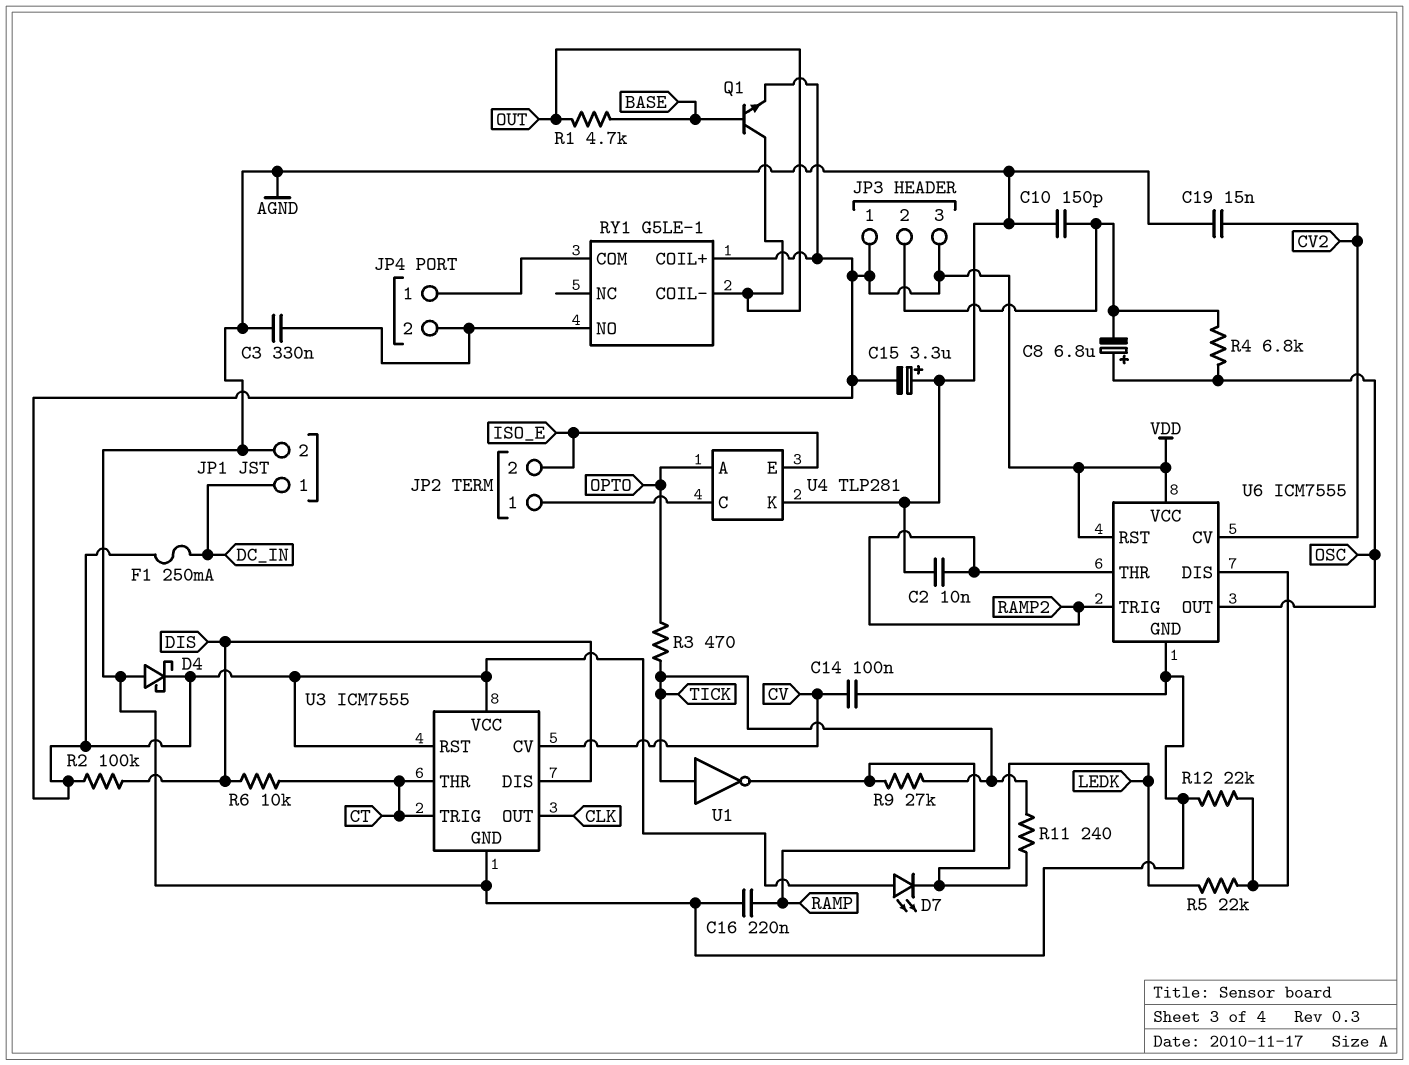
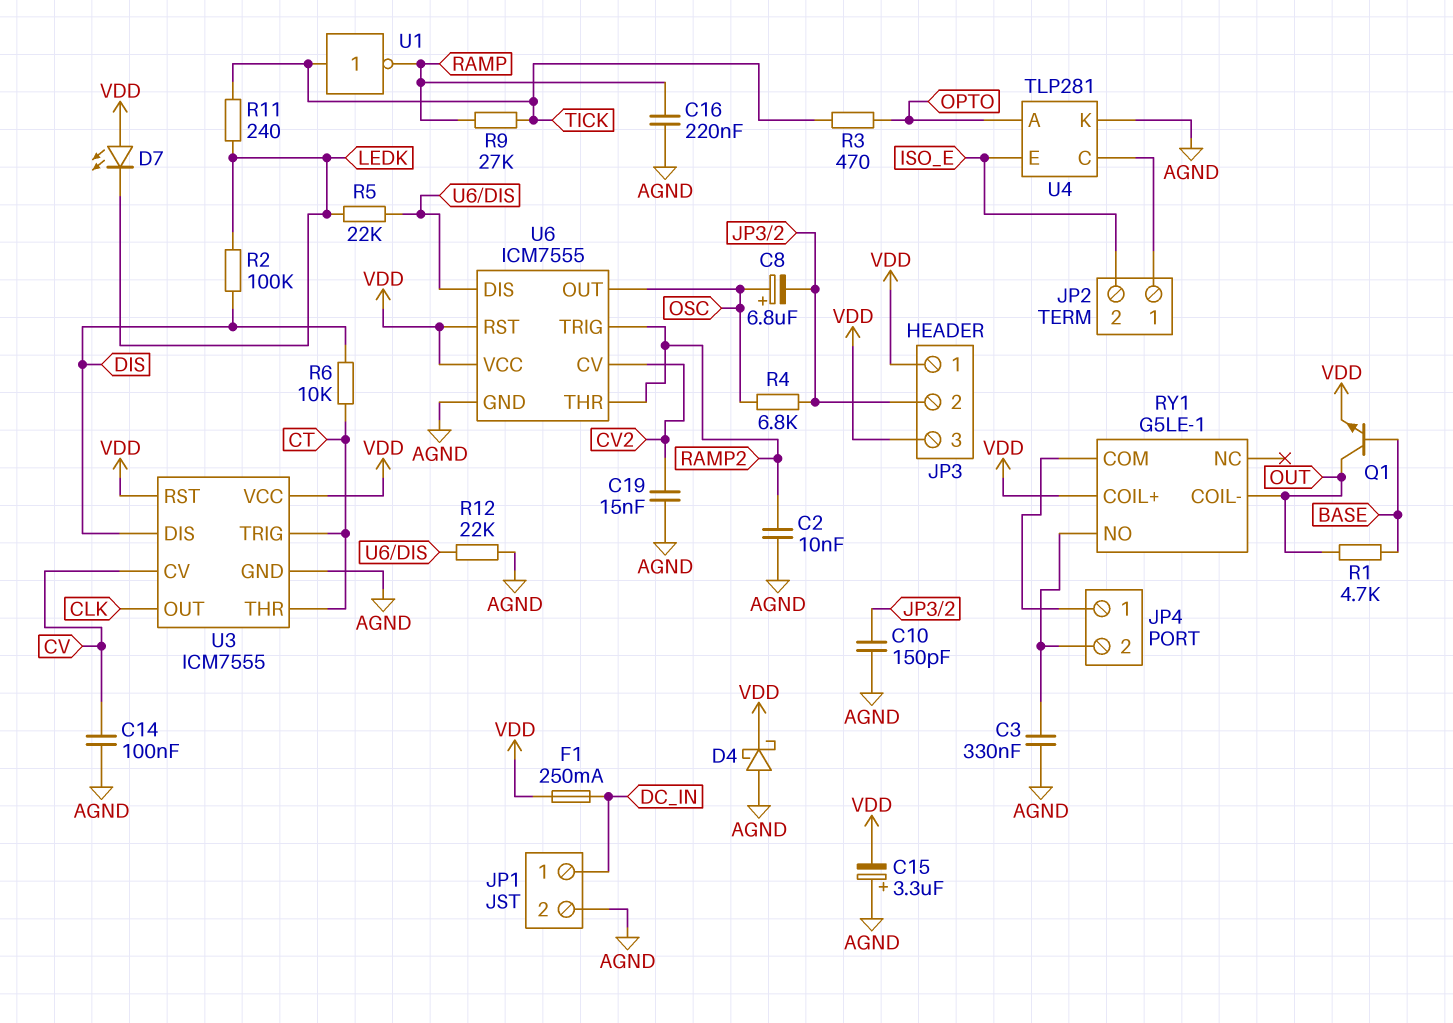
R2: 100k (DIS, VDD) -> 100k (DIS, LEDK)

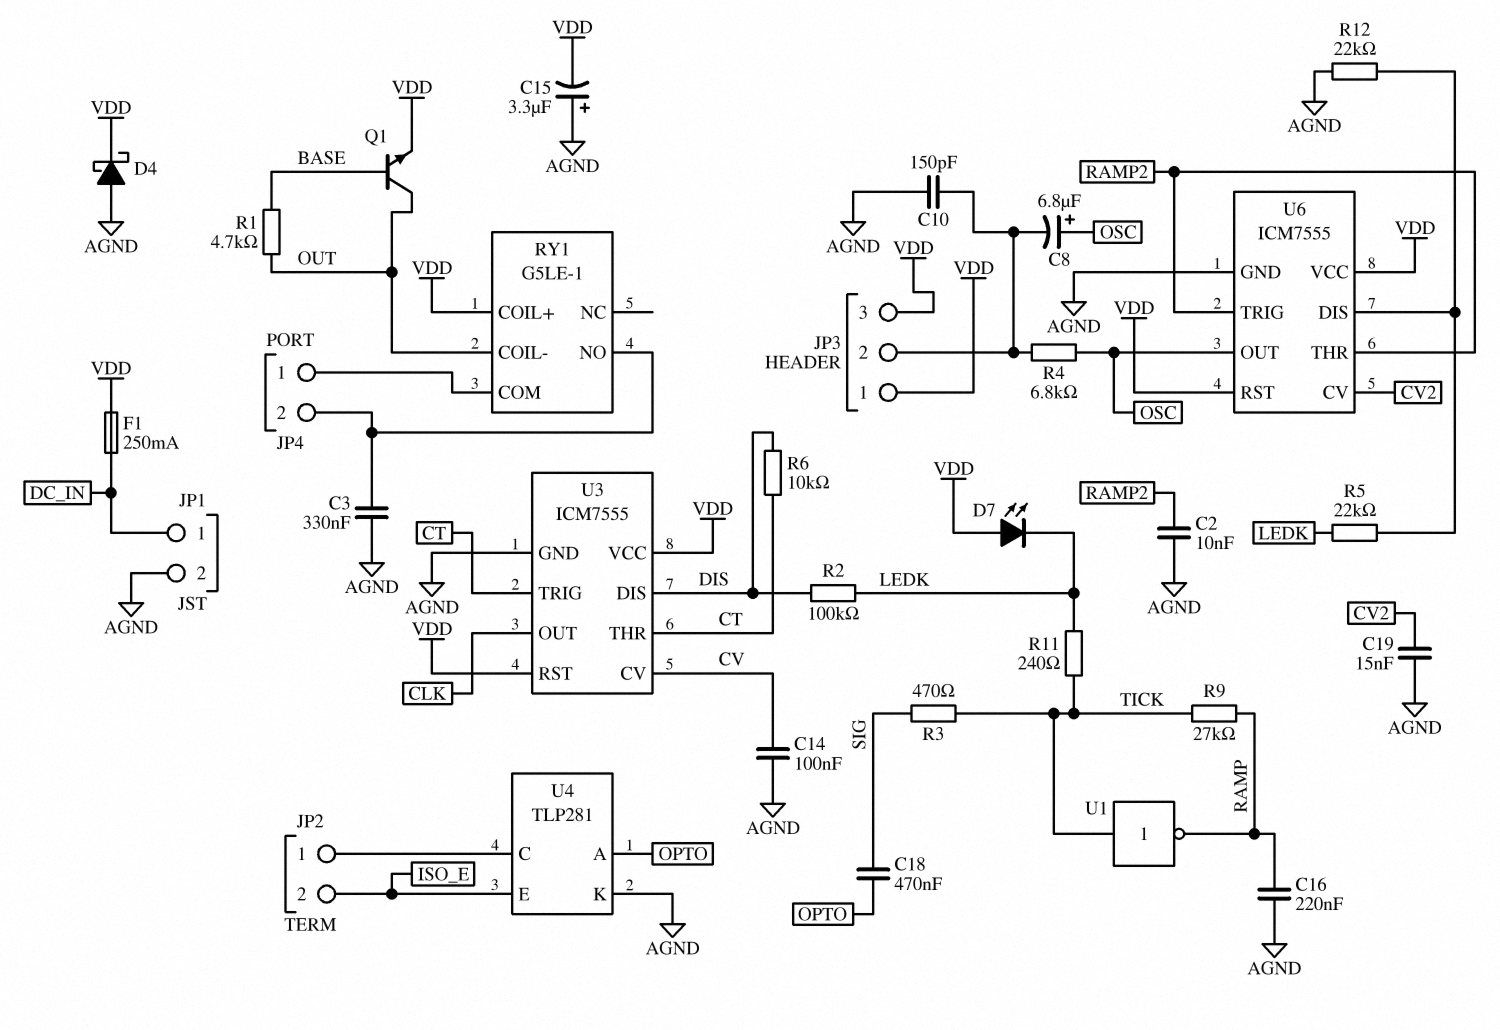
C18: none -> 470nF (OPTO, SIG)
R3: 470 (OPTO, TICK) -> 470 (SIG, TICK)

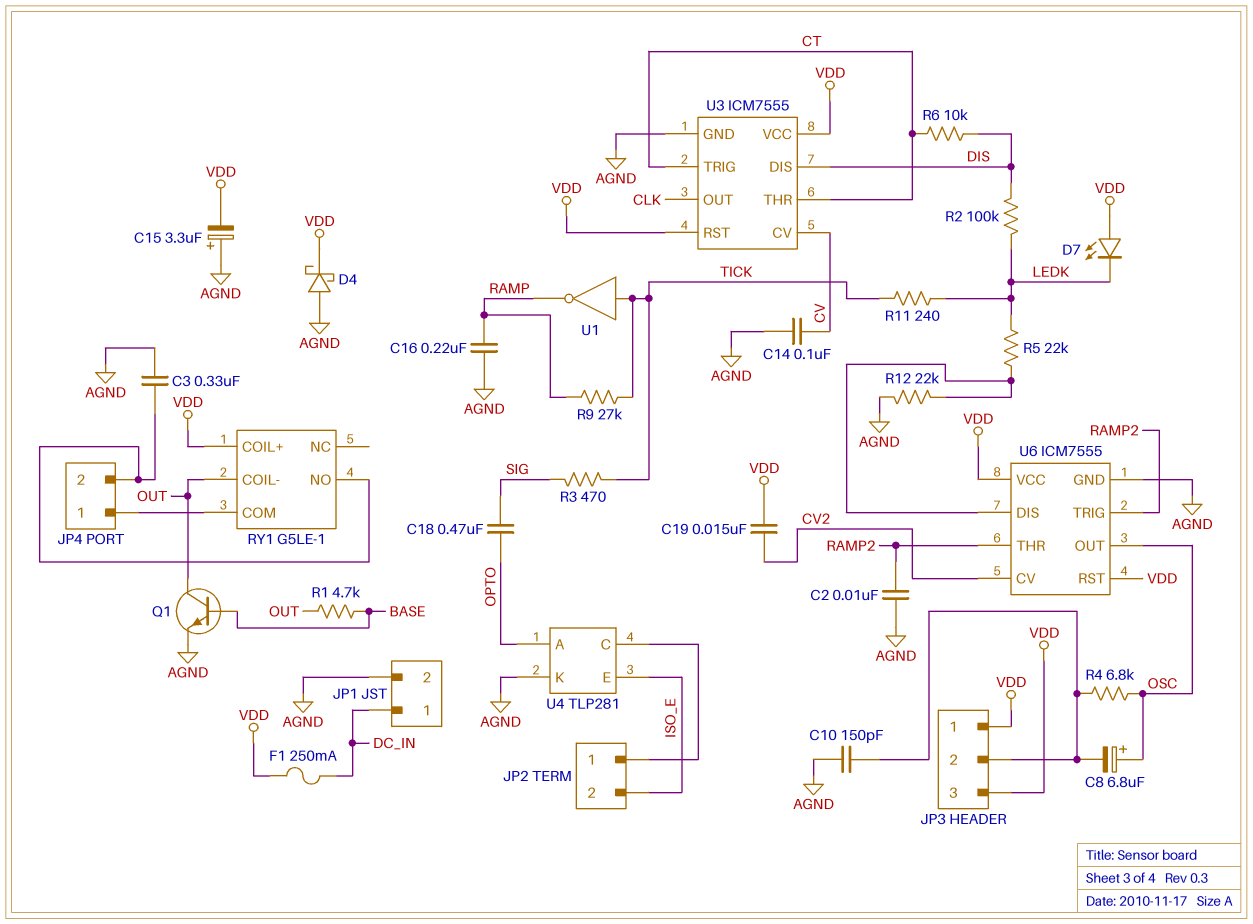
C19: 15nF (AGND, CV2) -> 15nF (CV2, VDD)
Q1: NPN (B BASE, C OUT, E VDD) -> NPN (B BASE, C OUT, E AGND)

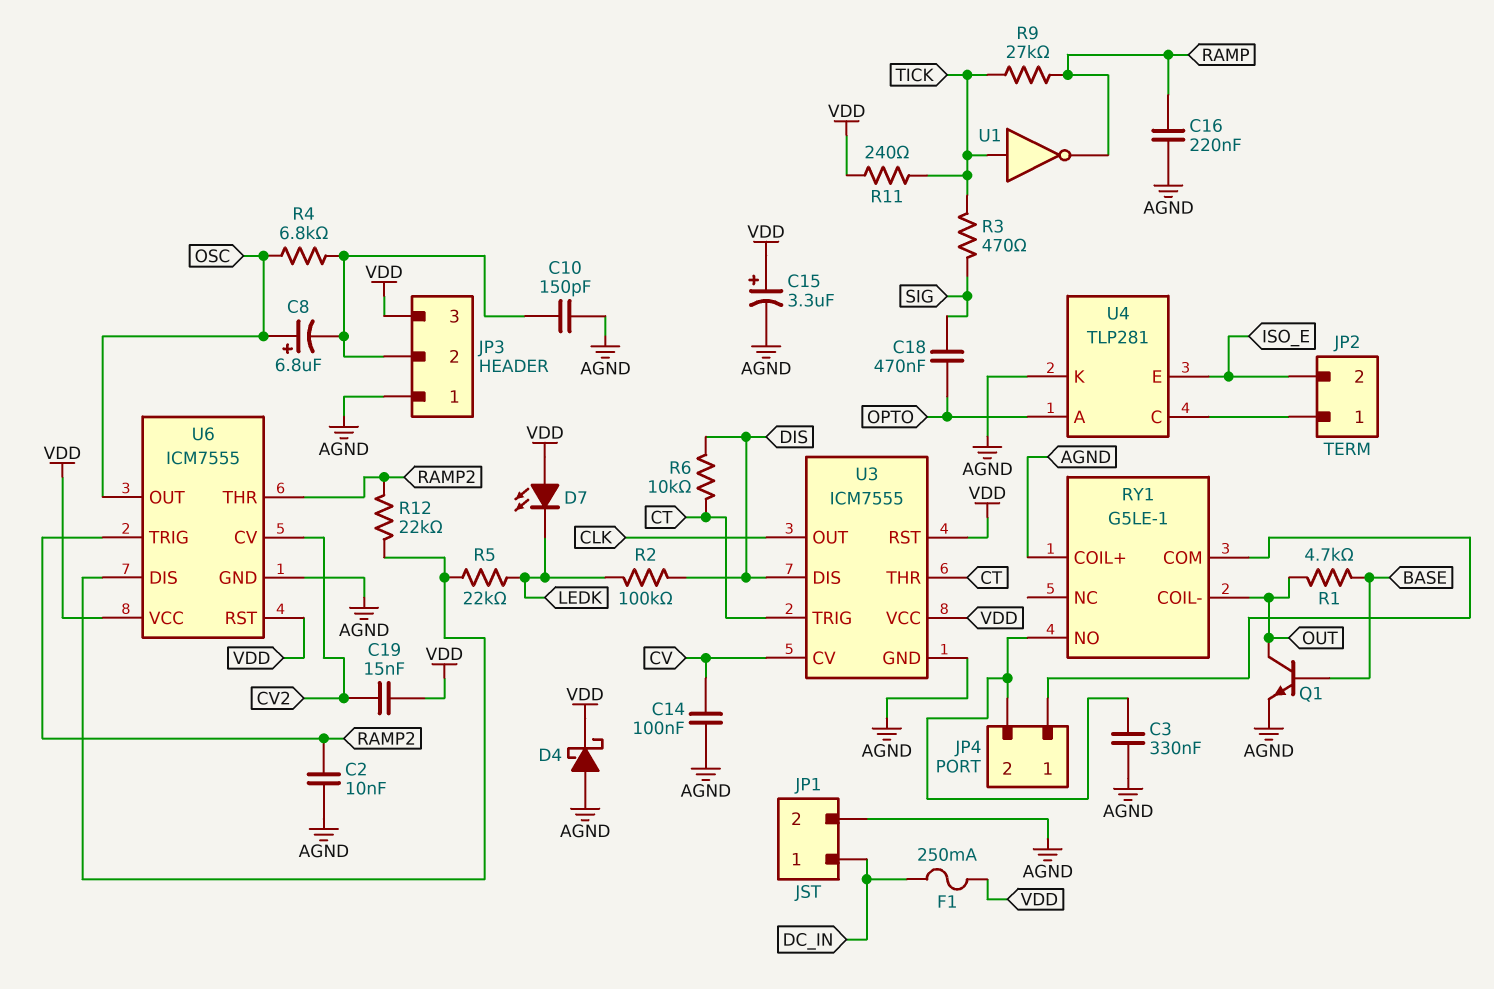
C15: 3.3uF (plus AGND, minus VDD) -> 3.3uF (plus VDD, minus AGND)
JP3 pin 1: VDD -> AGND
R11: 240 (LEDK, TICK) -> 240 (TICK, VDD)
R12: 22k (AGND, U6/DIS) -> 22k (RAMP2, U6/DIS)
RY1 pin COIL+: VDD -> AGND

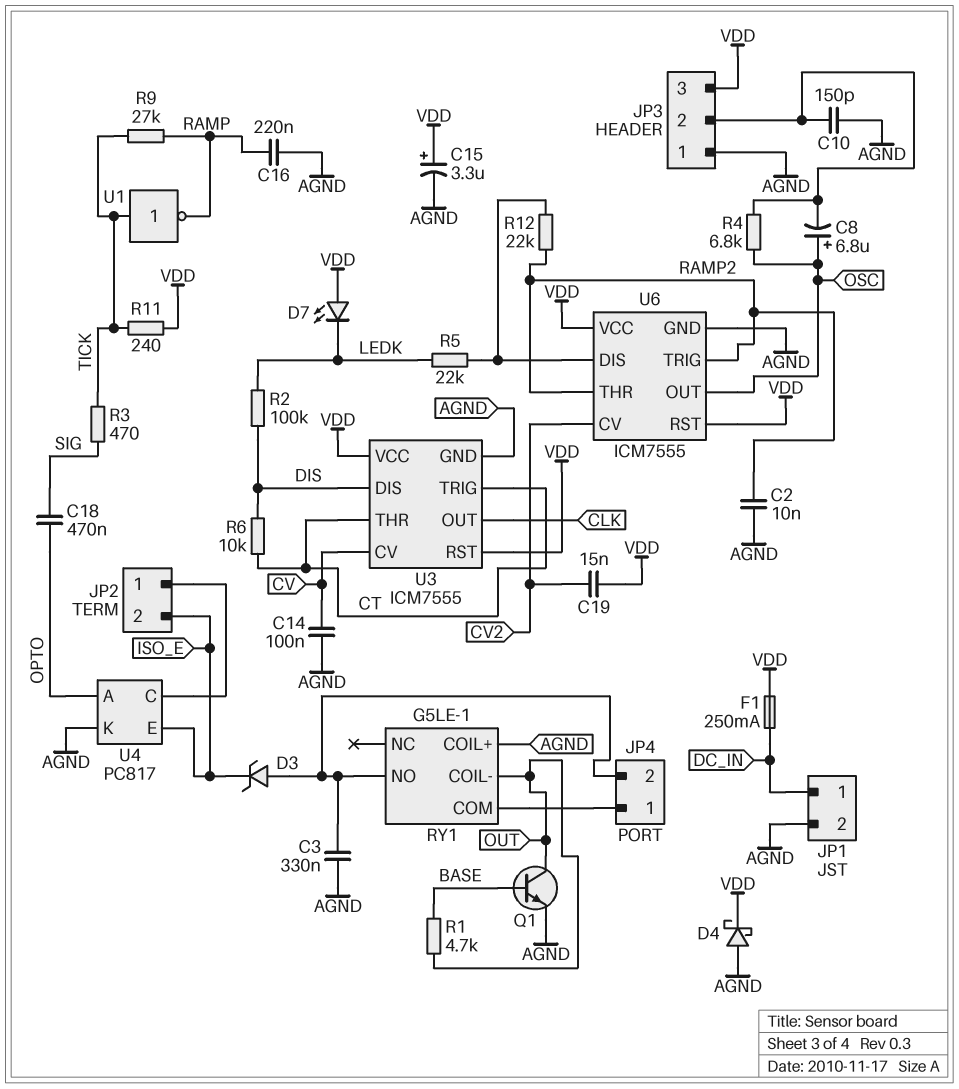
D3: none -> zener (A JP4/2, K ISO_E)
U4: TLP281 -> PC817

